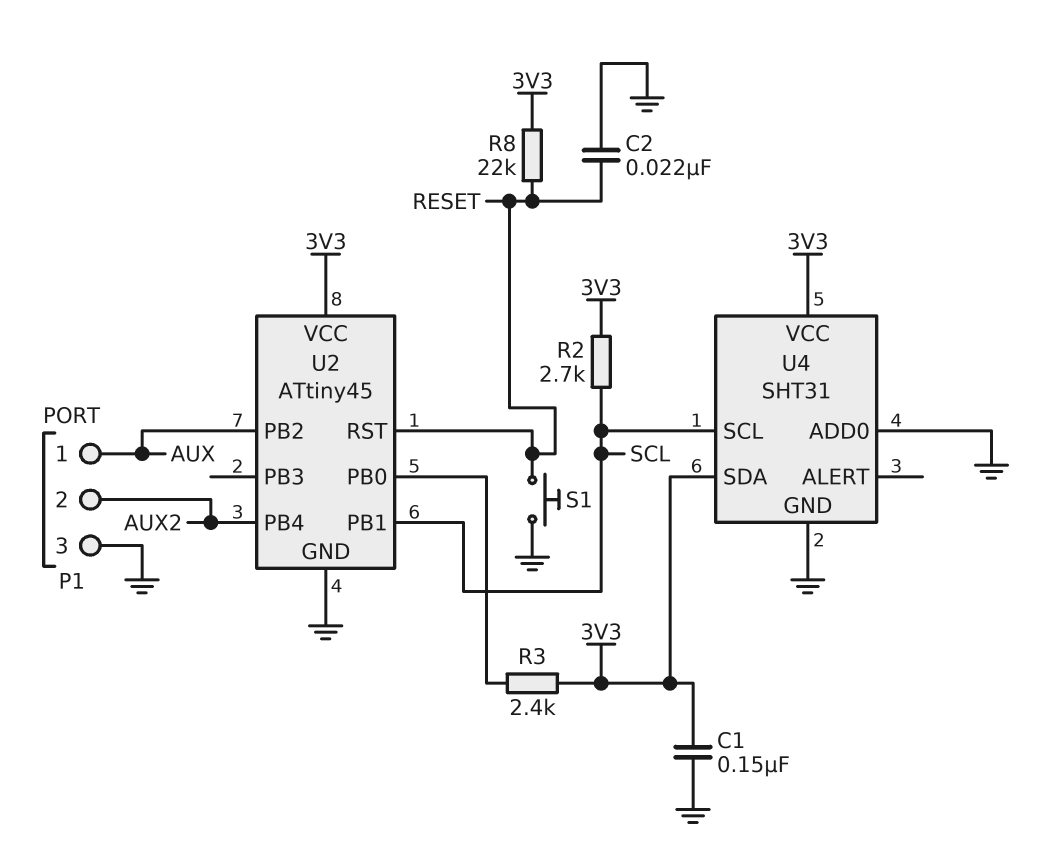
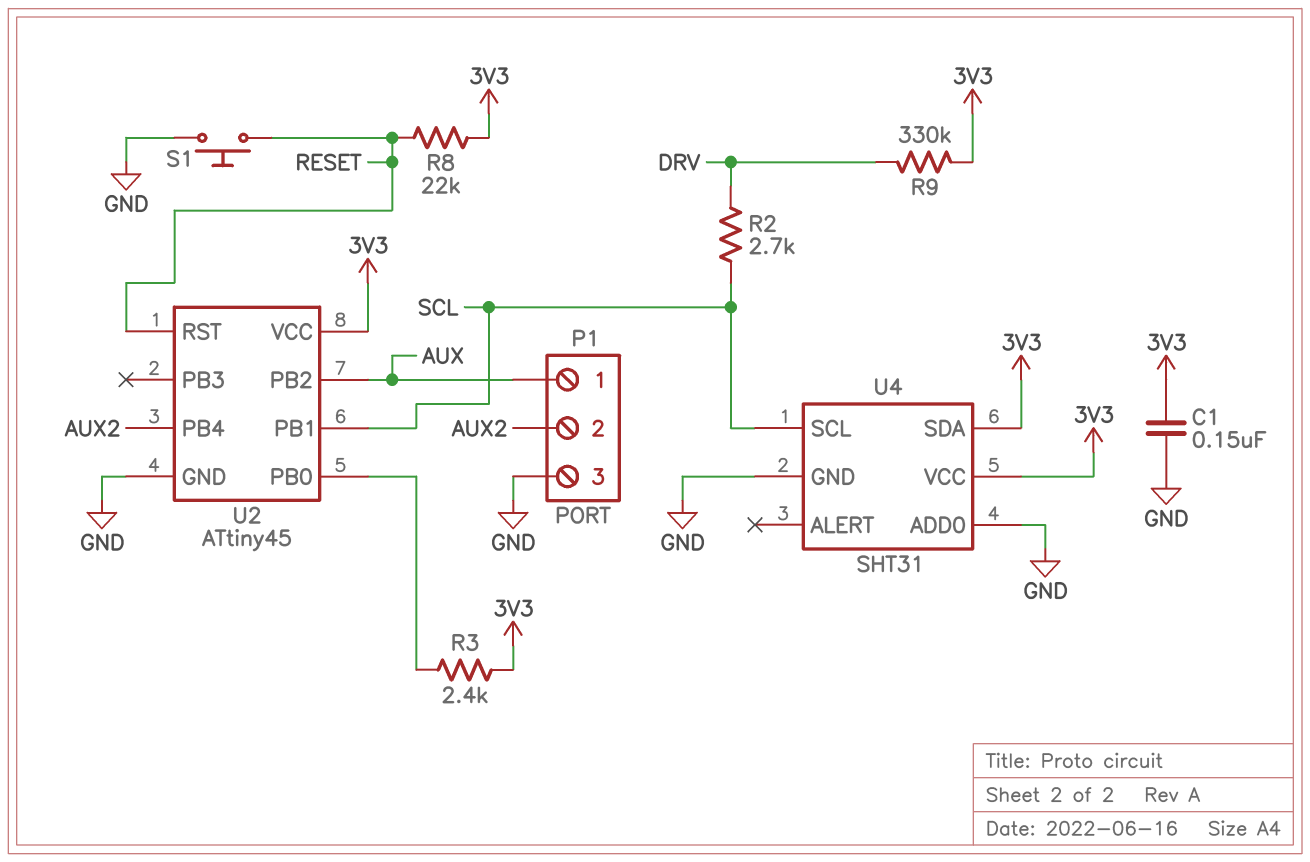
C2: 22nF (GND, RESET) -> none
R2: 2.7k (3V3, SCL) -> 2.7k (DRV, SCL)
R9: none -> 330k (3V3, DRV)

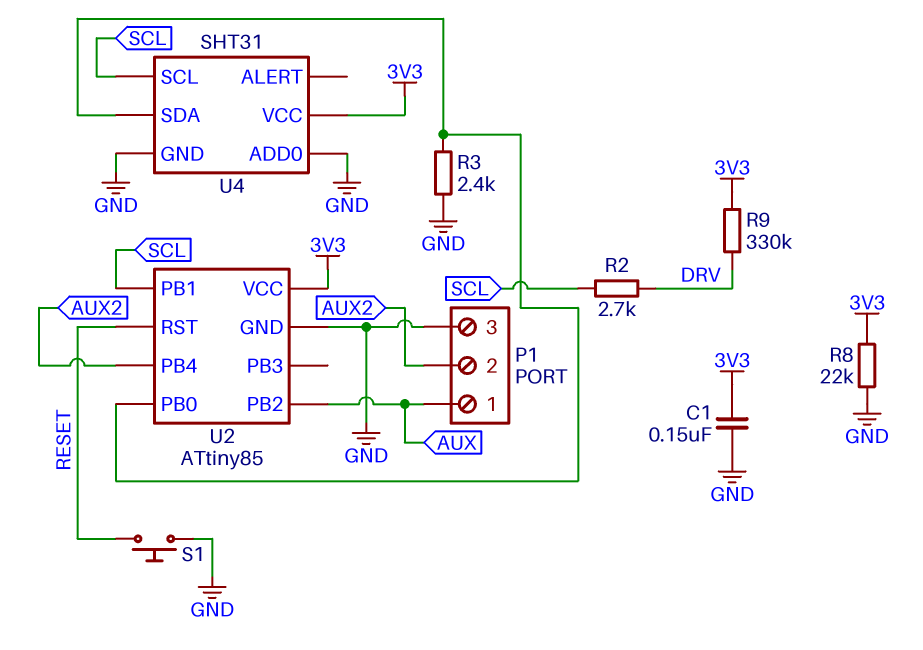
R3: 2.4k (3V3, U2/PB0) -> 2.4k (GND, U2/PB0)
R8: 22k (3V3, RESET) -> 22k (3V3, GND)
U2: ATtiny45 -> ATtiny85
U4 pin SDA: 3V3 -> U2/PB0

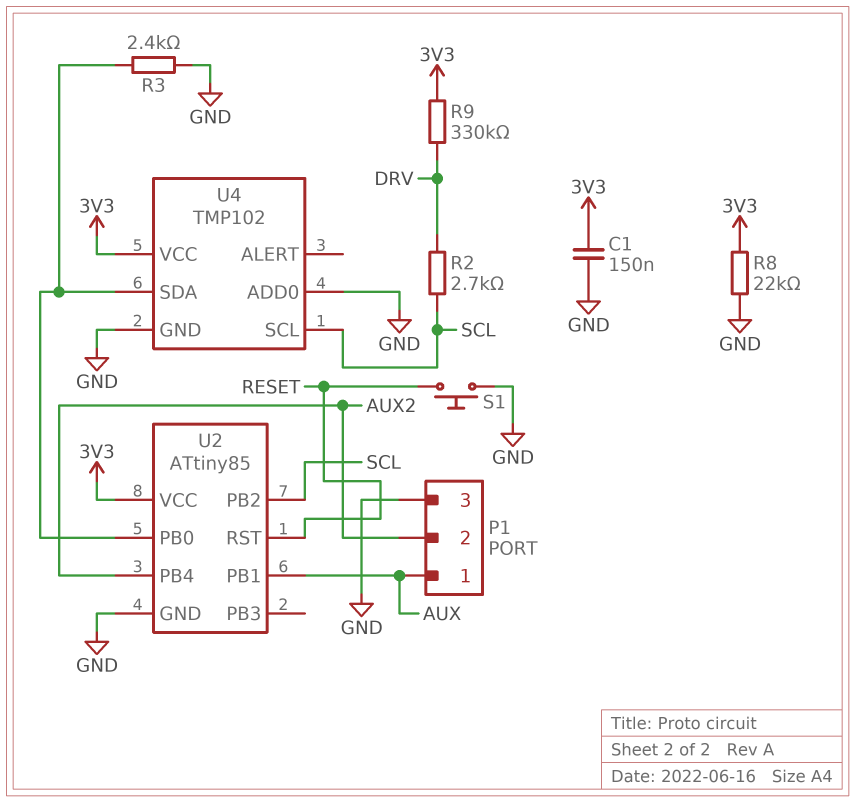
U2 pin PB1: SCL -> AUX
U2 pin PB2: AUX -> SCL
U4: SHT31 -> TMP102

